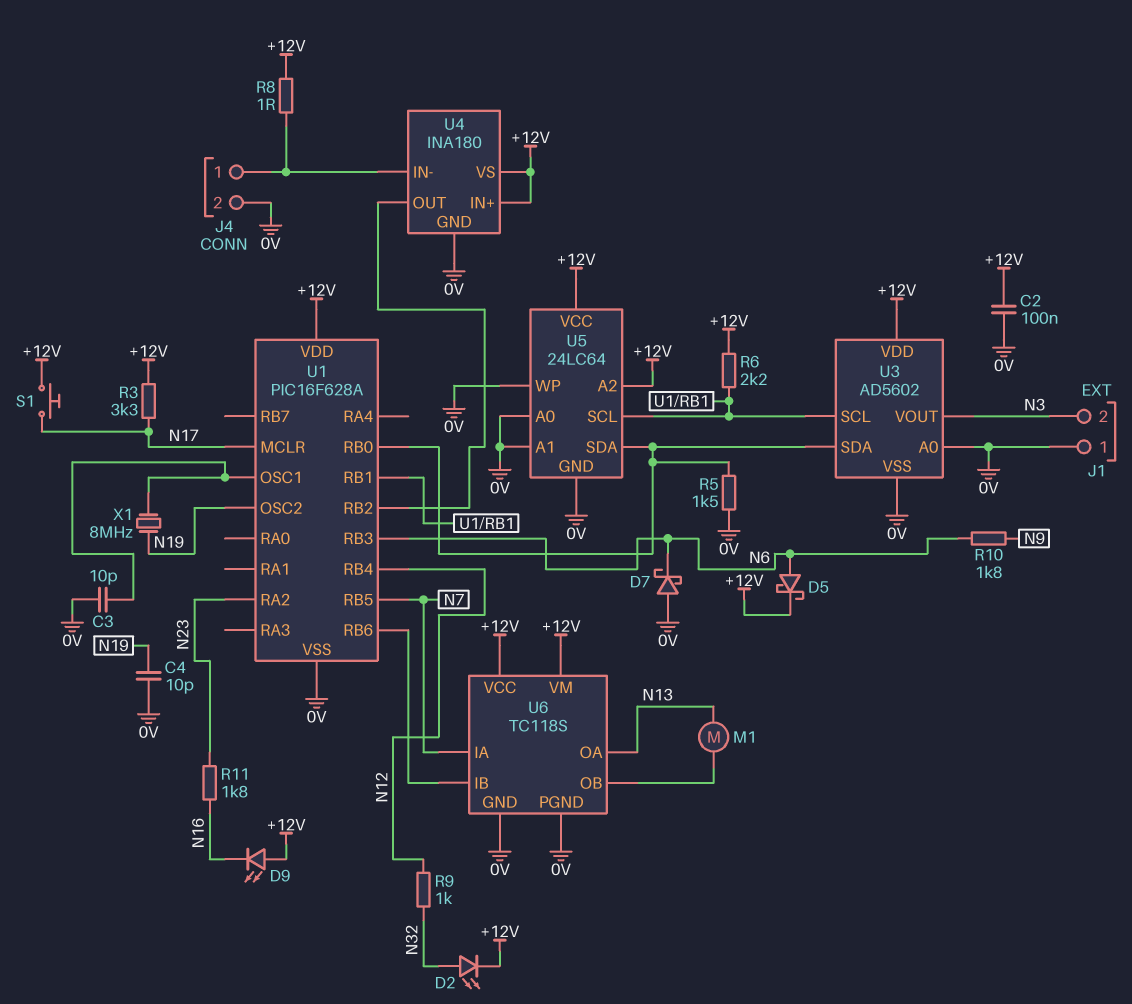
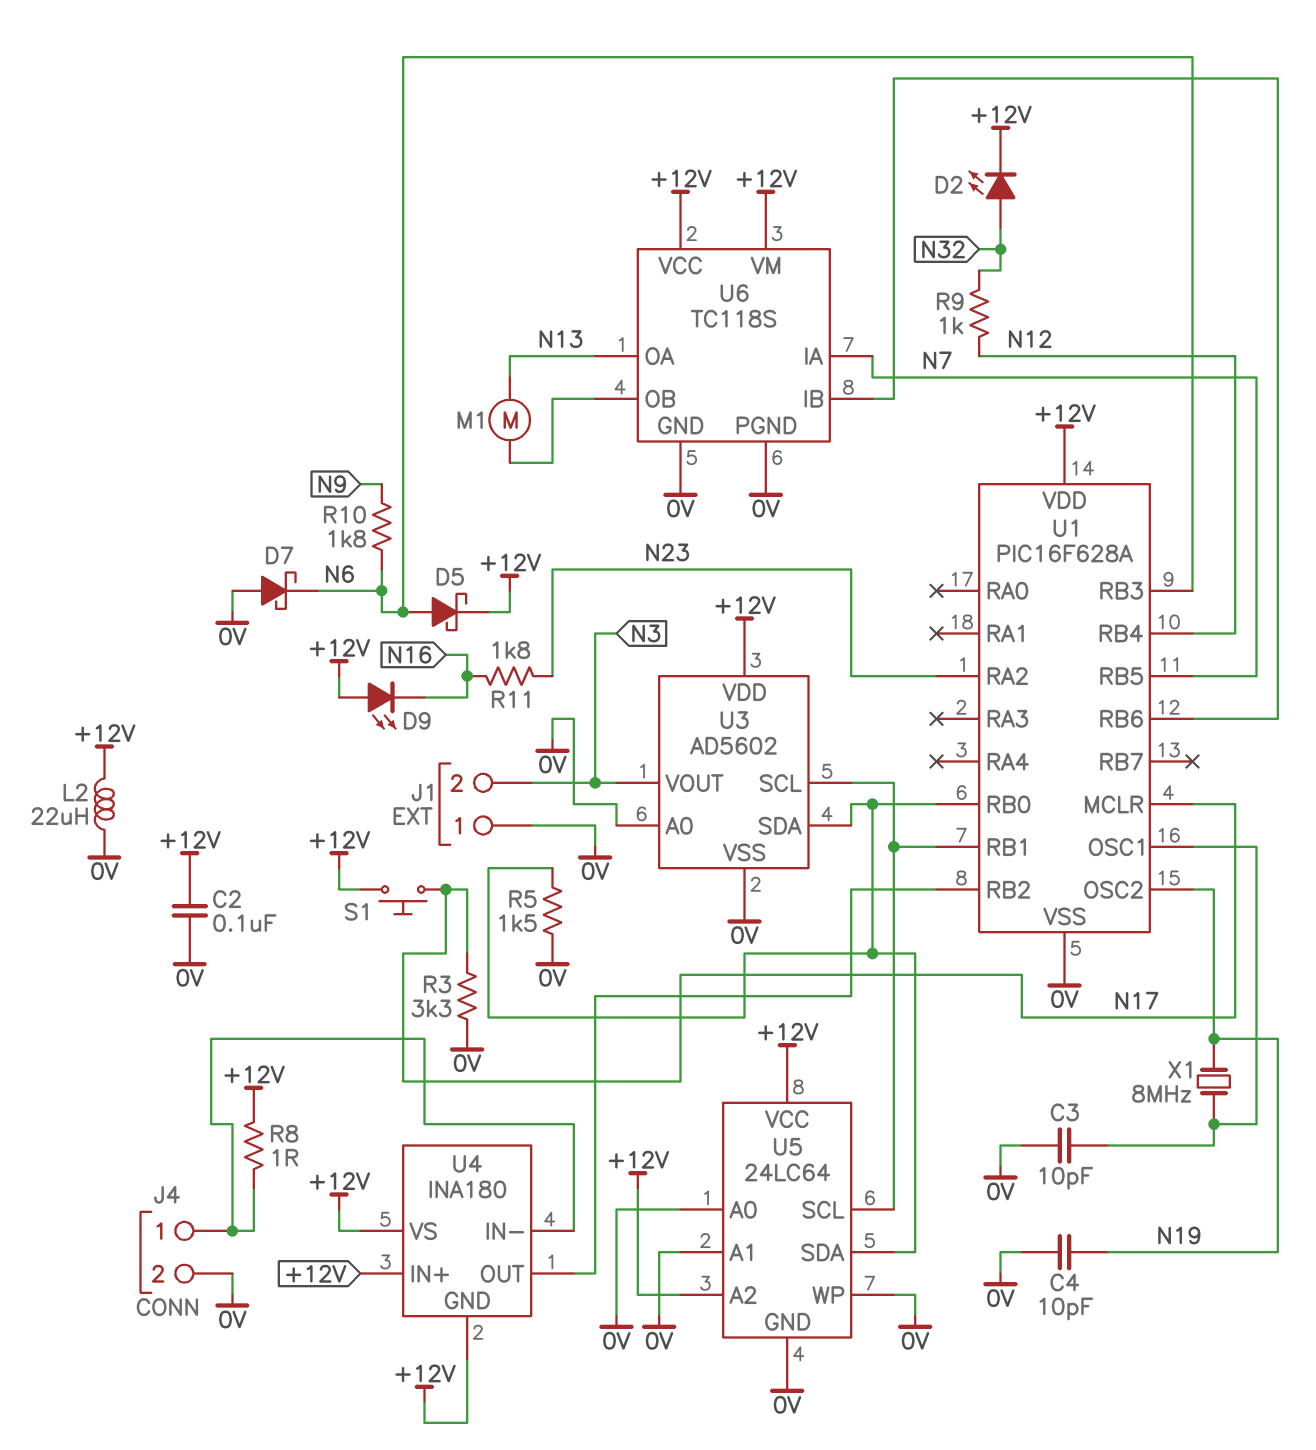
L2: none -> 22uH (+12V, 0V)
R3: 3.3k (+12V, N17) -> 3.3k (0V, N17)
R6: 2.2k (+12V, U1/RB1) -> none
U4 pin GND: 0V -> +12V

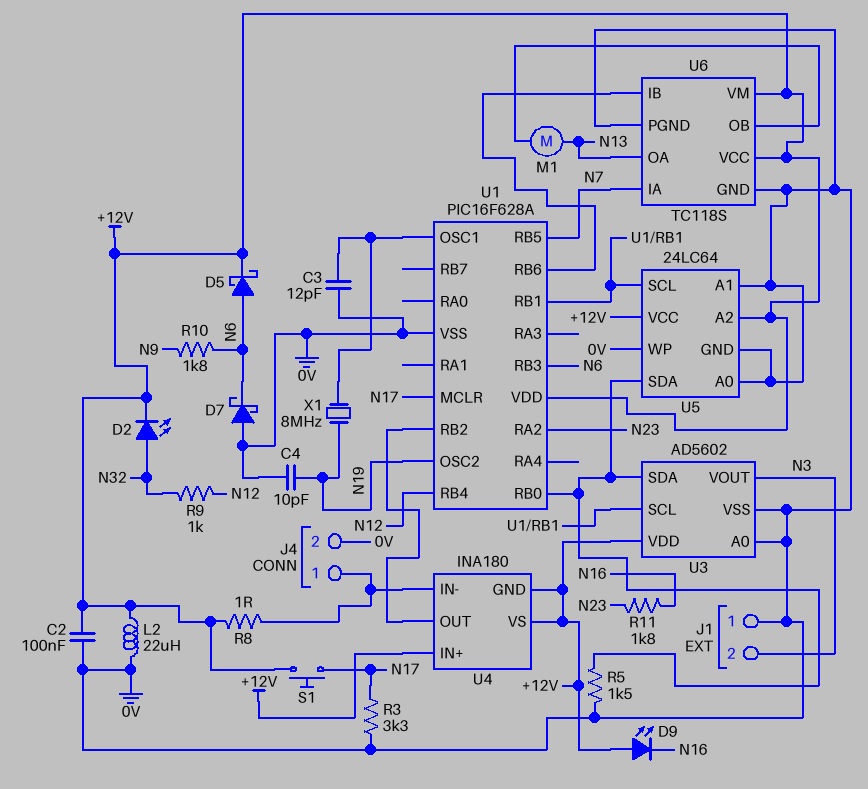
C3: 10pF (0V, U1/OSC1) -> 12pF (0V, U1/OSC1)

